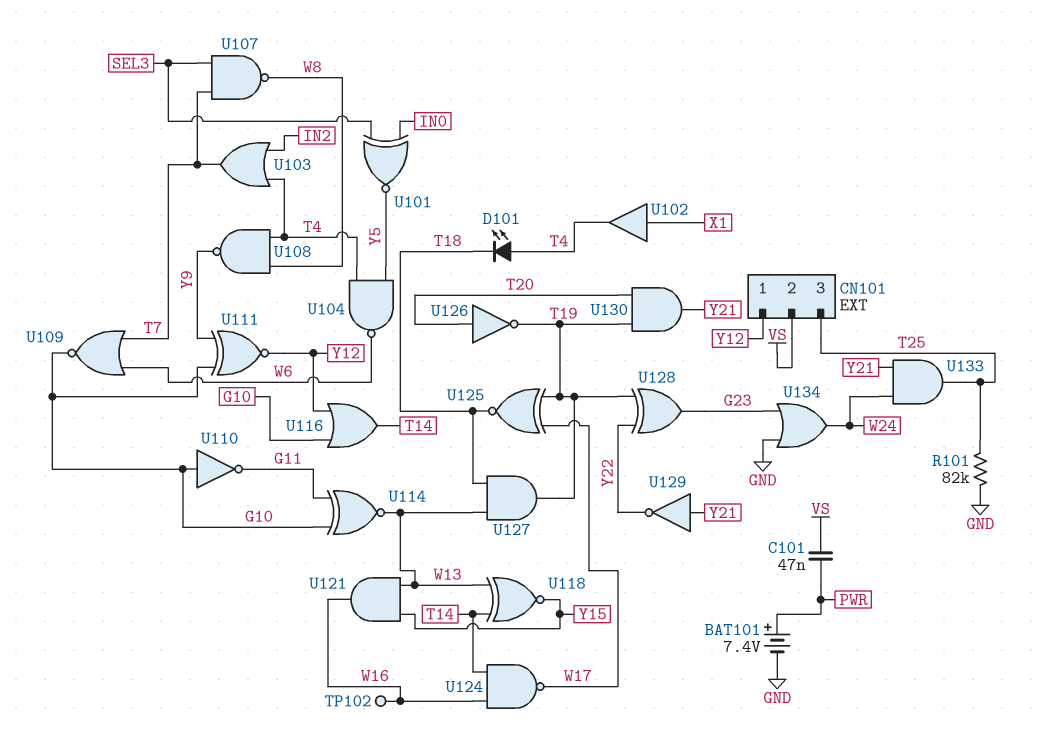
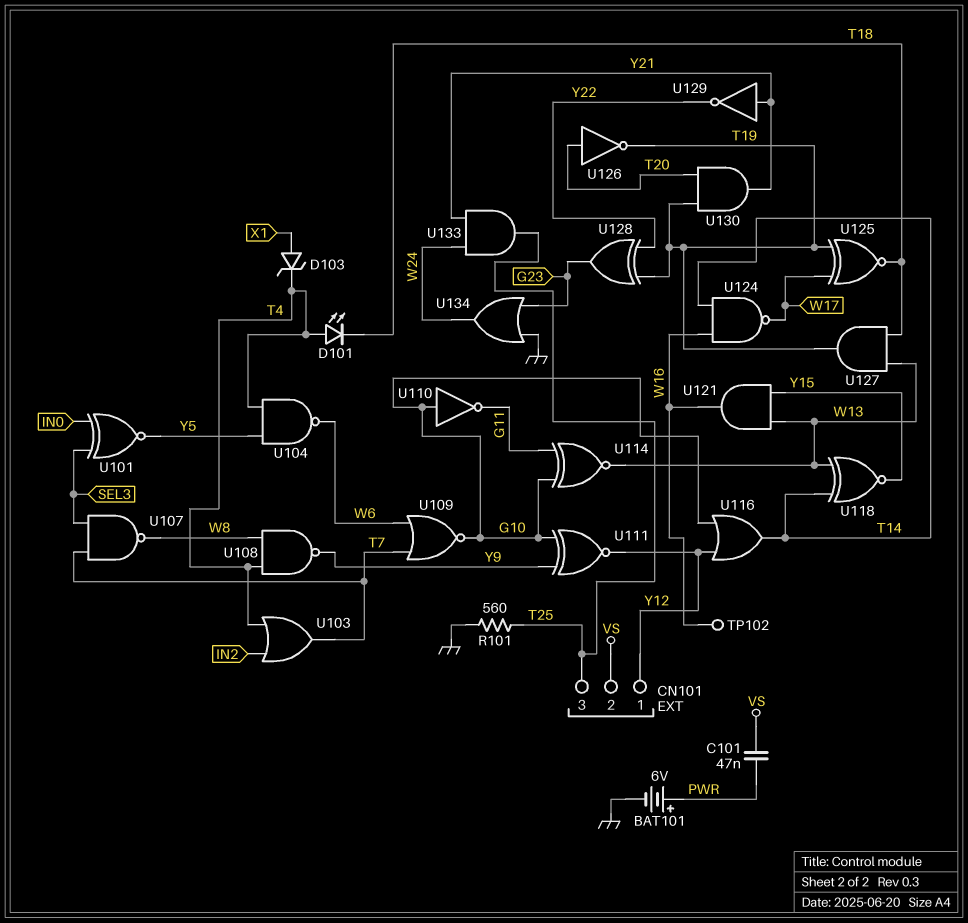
BAT101: 7.4V (plus PWR, minus GND) -> 6V (plus PWR, minus GND)
D103: none -> zener (A X1, K T4)
R101: 82k (GND, T25) -> 560 (GND, T25)
U102: buffer (in X1, out T4) -> none

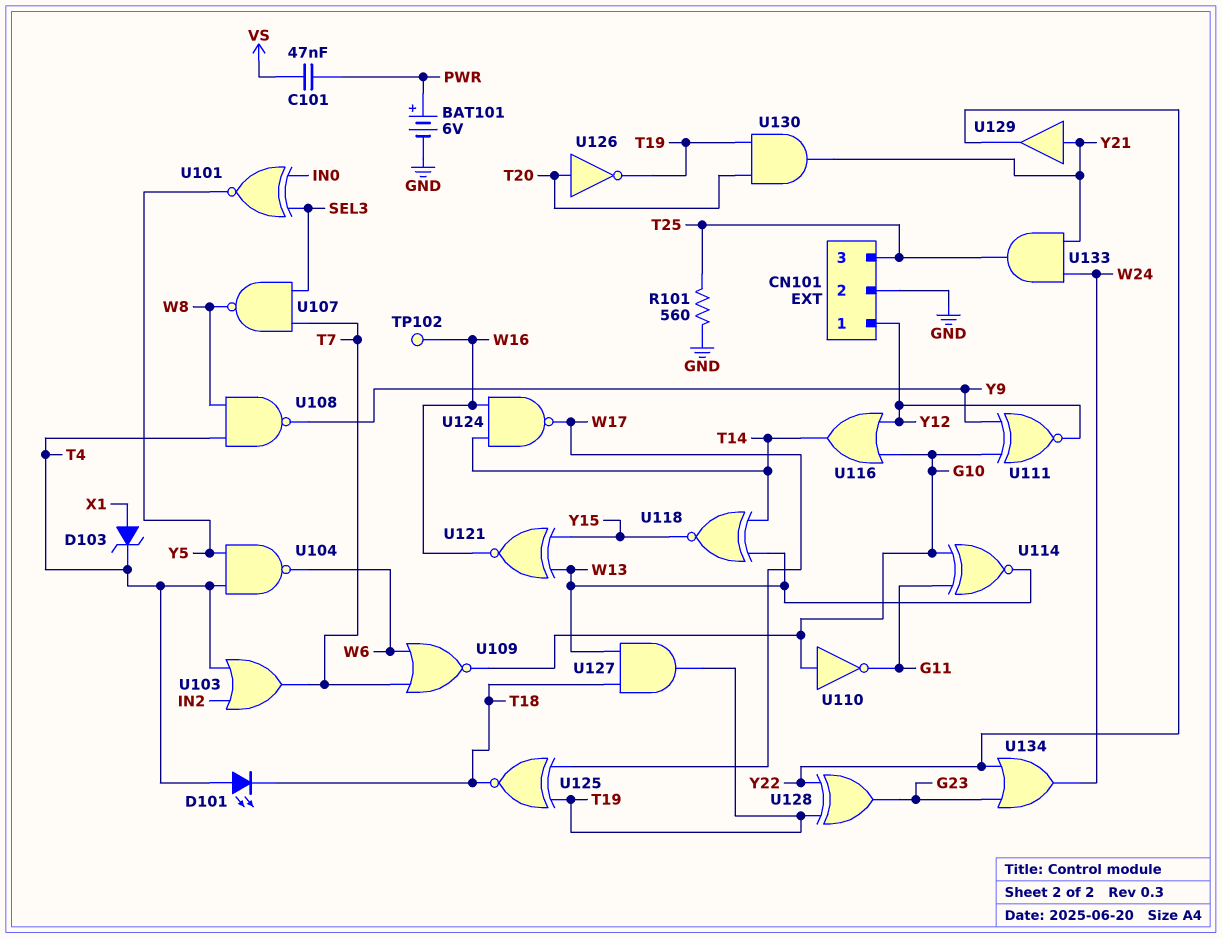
CN101 pin 2: VS -> GND
U121: AND (in W13, in Y15, out W16) -> XNOR (in W13, in Y15, out W16)
U129: NOT (in Y21, out Y22) -> buffer (in Y21, out Y22)
U134: OR (in G23, in GND, out W24) -> OR (in G23, in Y22, out W24)

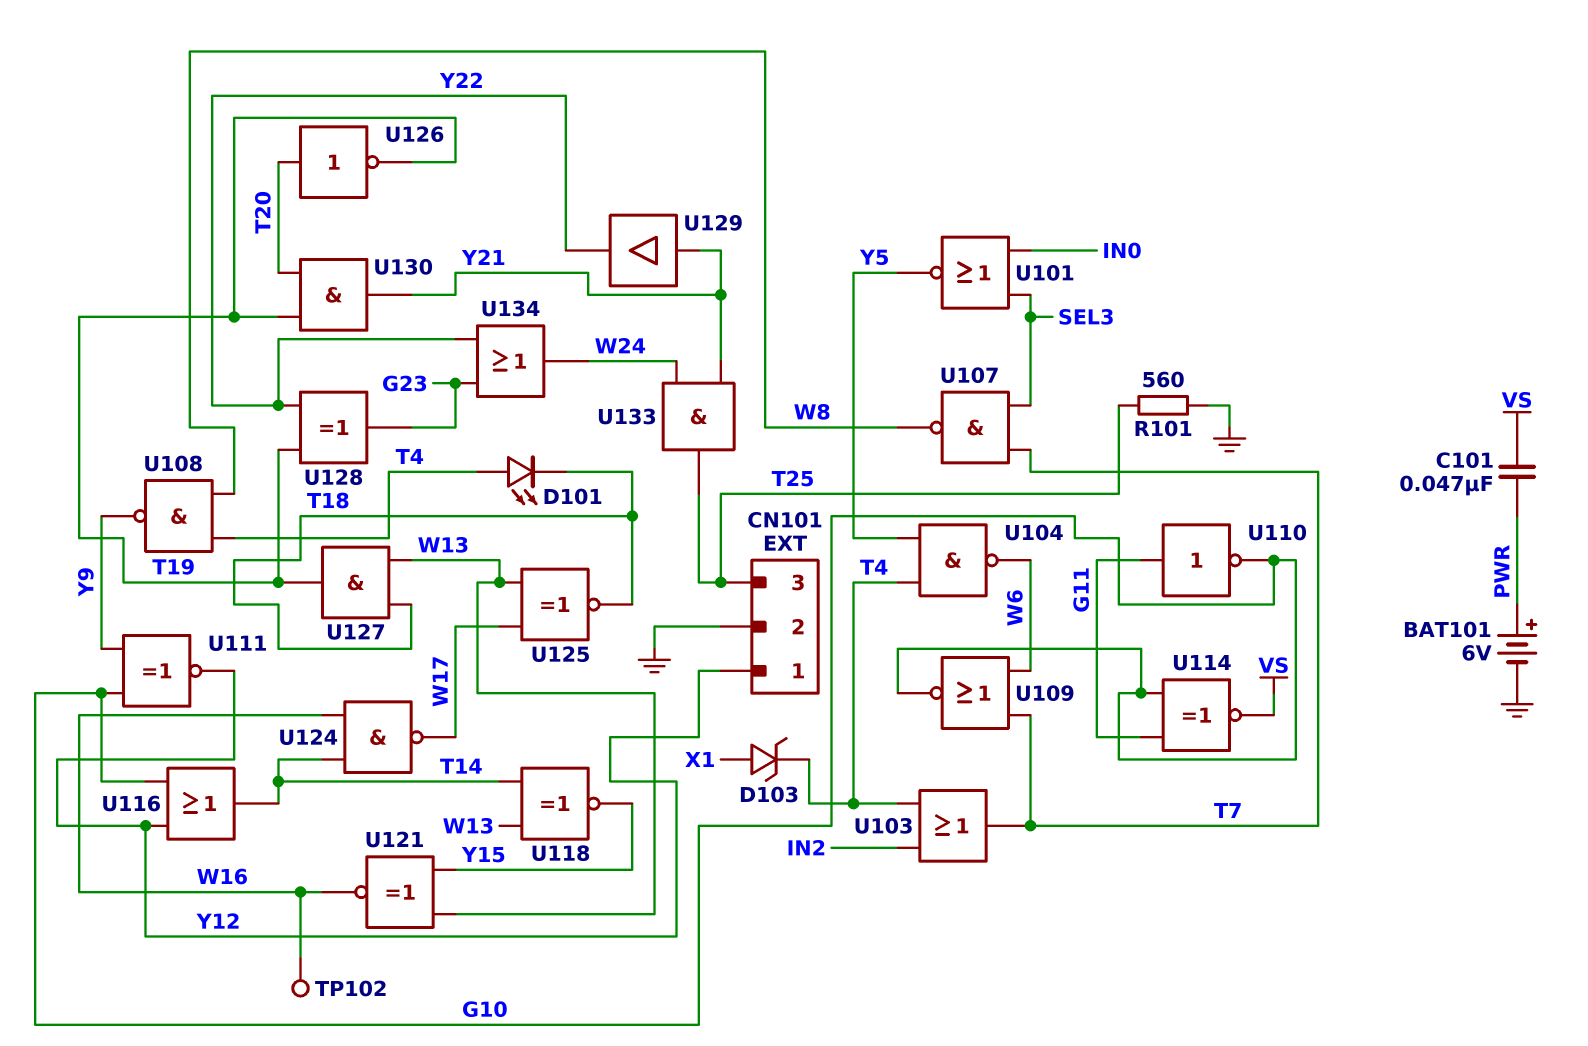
U101: XNOR (in IN0, in SEL3, out Y5) -> NOR (in IN0, in SEL3, out Y5)
U110: NOT (in G10, out G11) -> NOT (in G11, out G10)
U114: XNOR (in G10, in G11, out W13) -> XNOR (in G10, in G11, out VS)
U125: XNOR (in T19, in W17, out T18) -> XNOR (in W13, in W17, out T18)

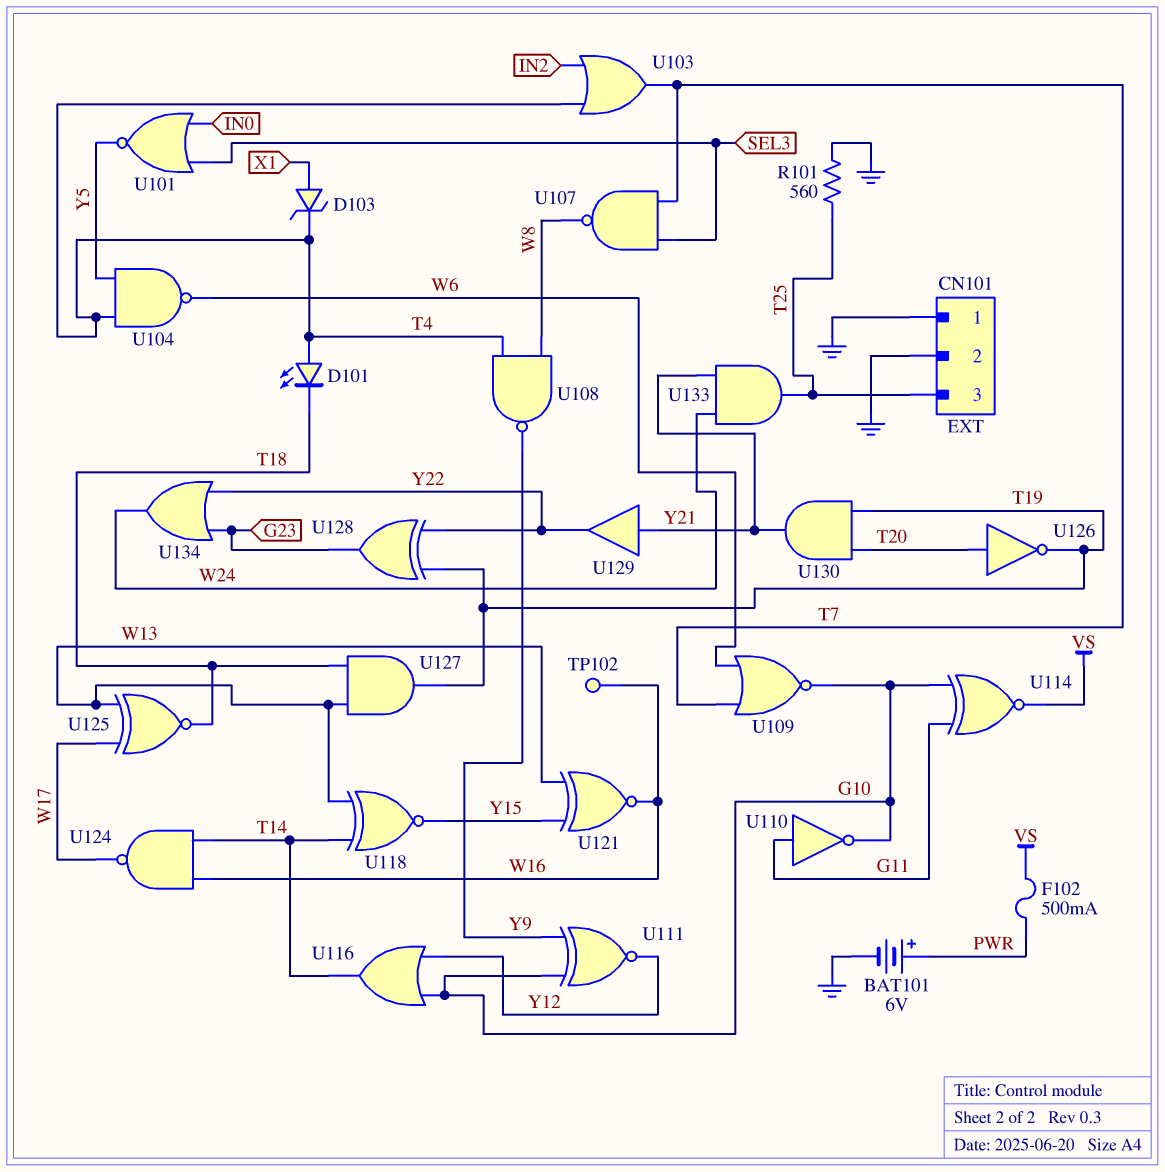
C101: 47nF (PWR, VS) -> none
CN101 pin 1: Y12 -> GND
F102: none -> 500mA (PWR, VS)

